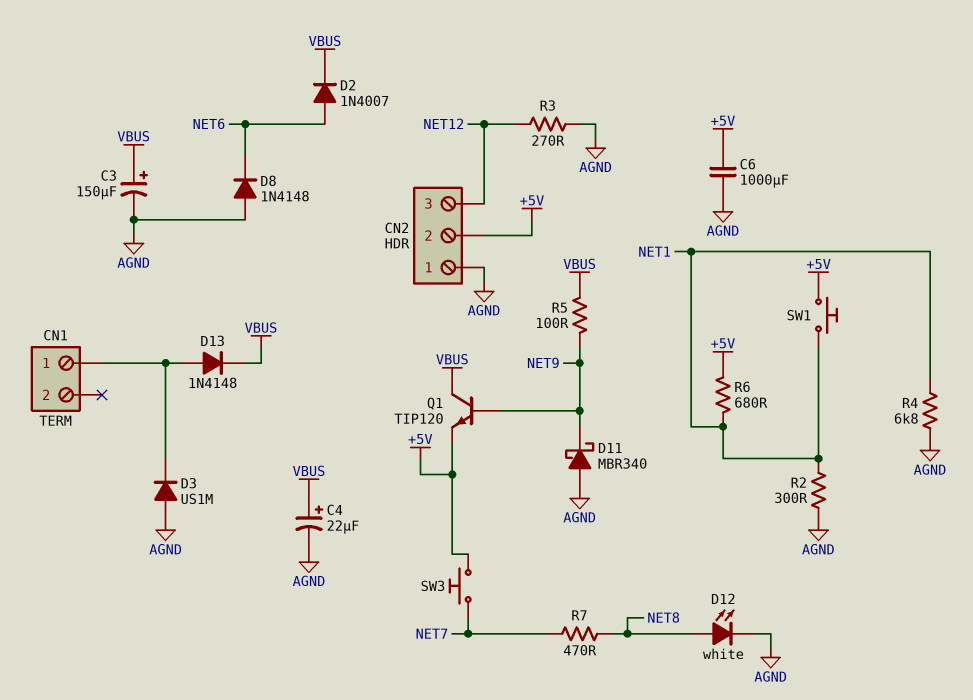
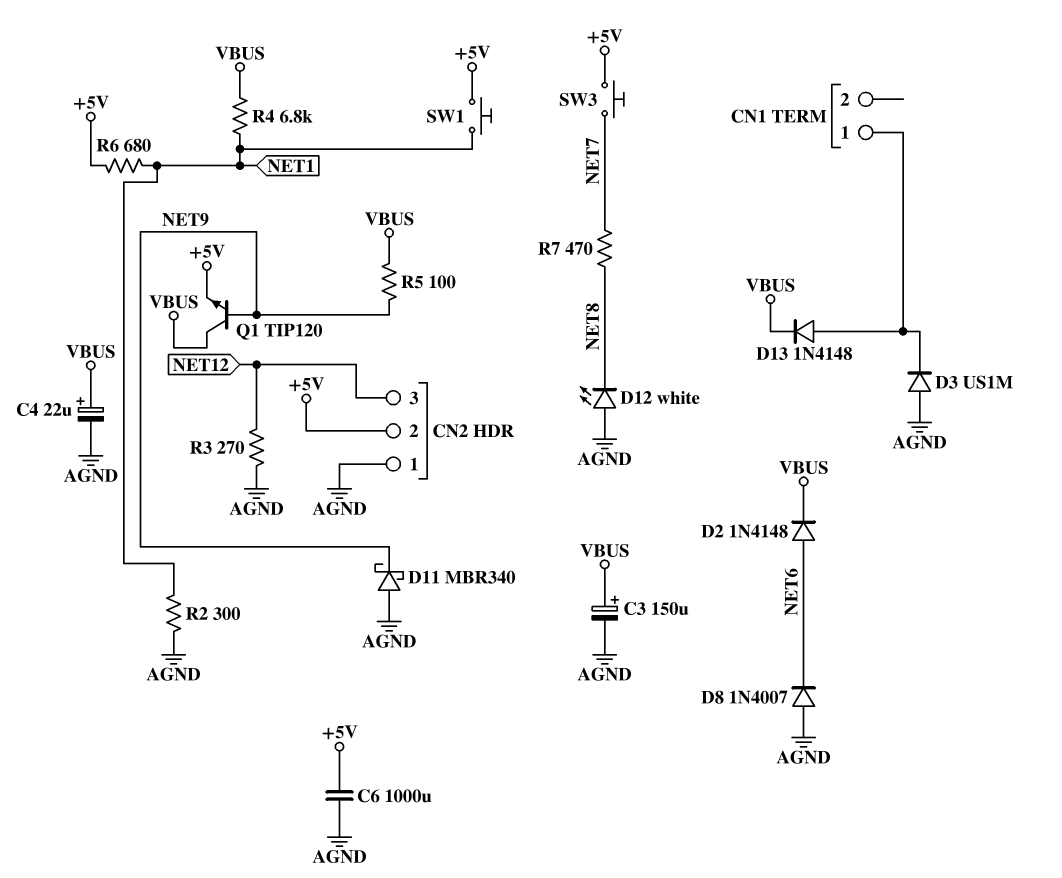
D2: diode 1N4007 (A NET6, K VBUS) -> diode 1N4148 (A NET6, K VBUS)
D8: diode 1N4148 (A AGND, K NET6) -> diode 1N4007 (A AGND, K NET6)
D12: LED white (A NET8, K AGND) -> LED white (A AGND, K NET8)
R4: 6.8k (AGND, NET1) -> 6.8k (NET1, VBUS)

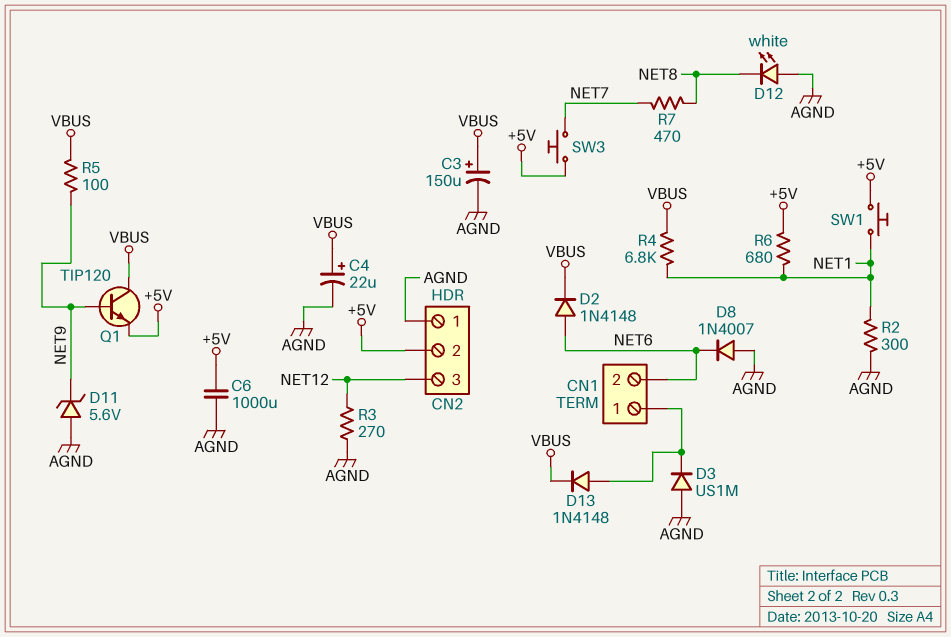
CN1 pin 2: none -> NET6
D11: schottky MBR340 (A AGND, K NET9) -> zener 5.6V (A AGND, K NET9)

